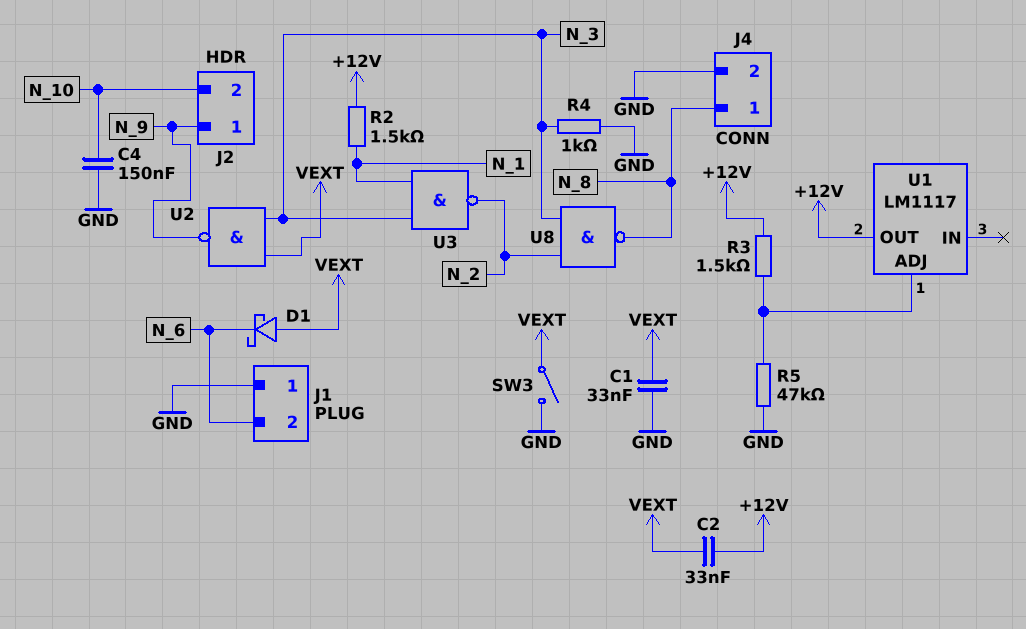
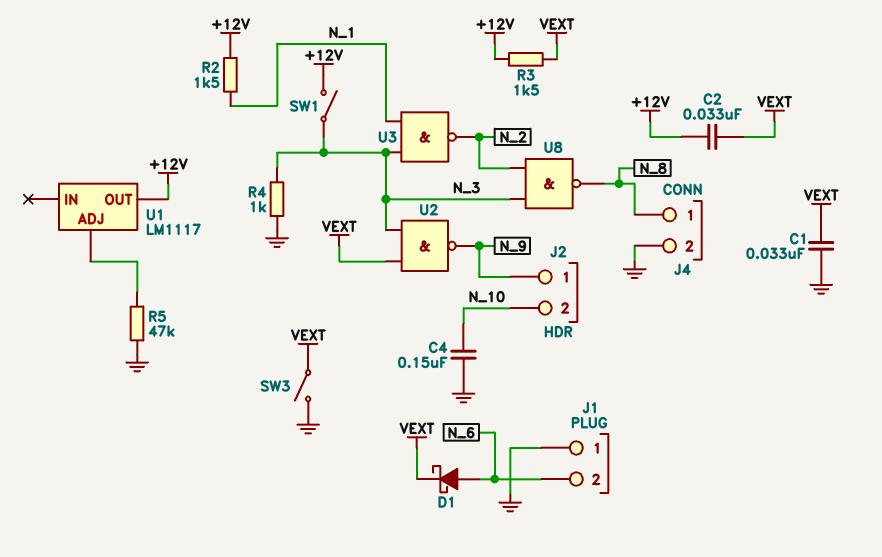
D1: schottky (A VEXT, K N_6) -> schottky (A N_6, K VEXT)
R3: 1.5k (+12V, U1/ADJ) -> 1.5k (+12V, VEXT)
SW1: none -> switch (+12V, N_3)

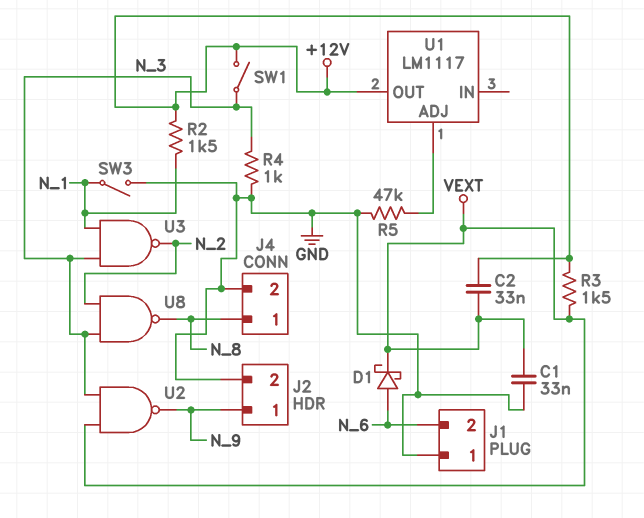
C4: 150nF (GND, N_10) -> none
J2 pin 2: N_10 -> GND
SW3: switch (GND, VEXT) -> switch (GND, N_1)

